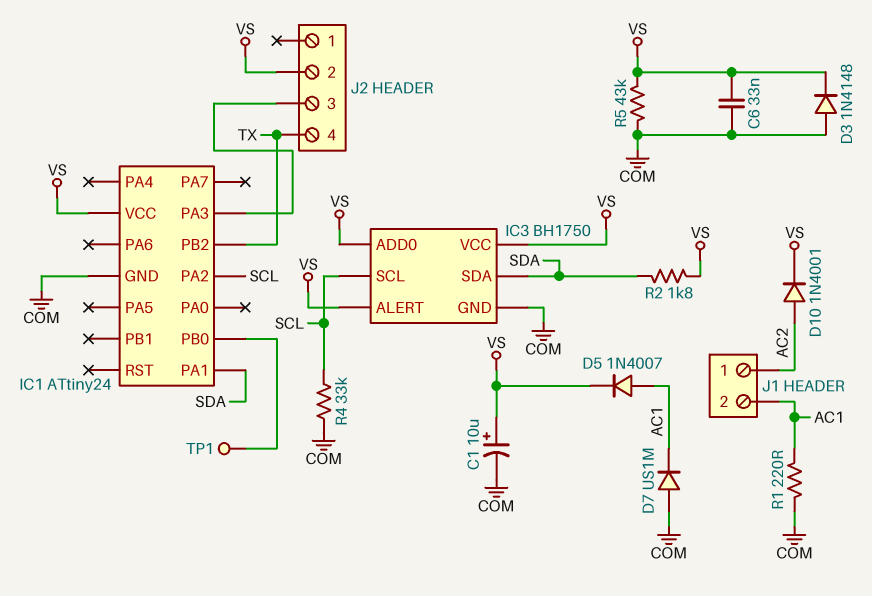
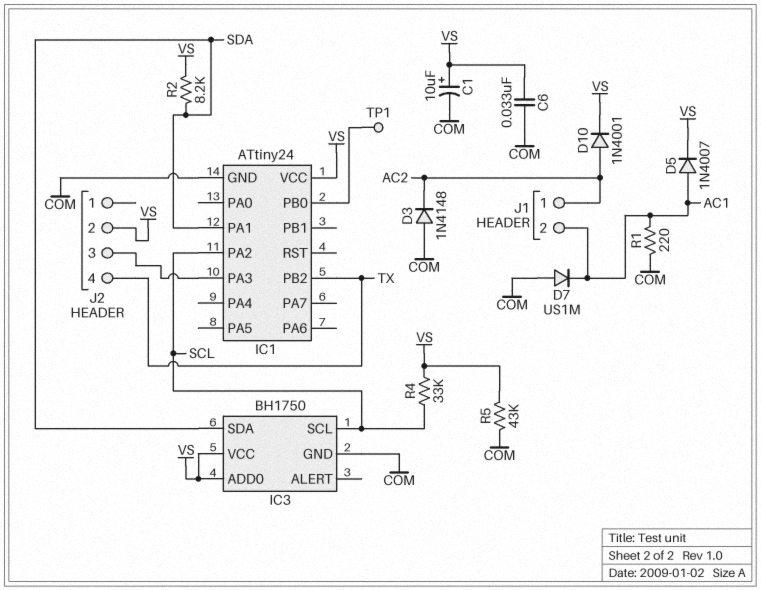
D3: diode 1N4148 (A COM, K VS) -> diode 1N4148 (A COM, K AC2)
IC3 pin ALERT: VS -> none
R2: 1.8k (SDA, VS) -> 8.2k (SDA, VS)
R4: 33k (COM, SCL) -> 33k (SCL, VS)

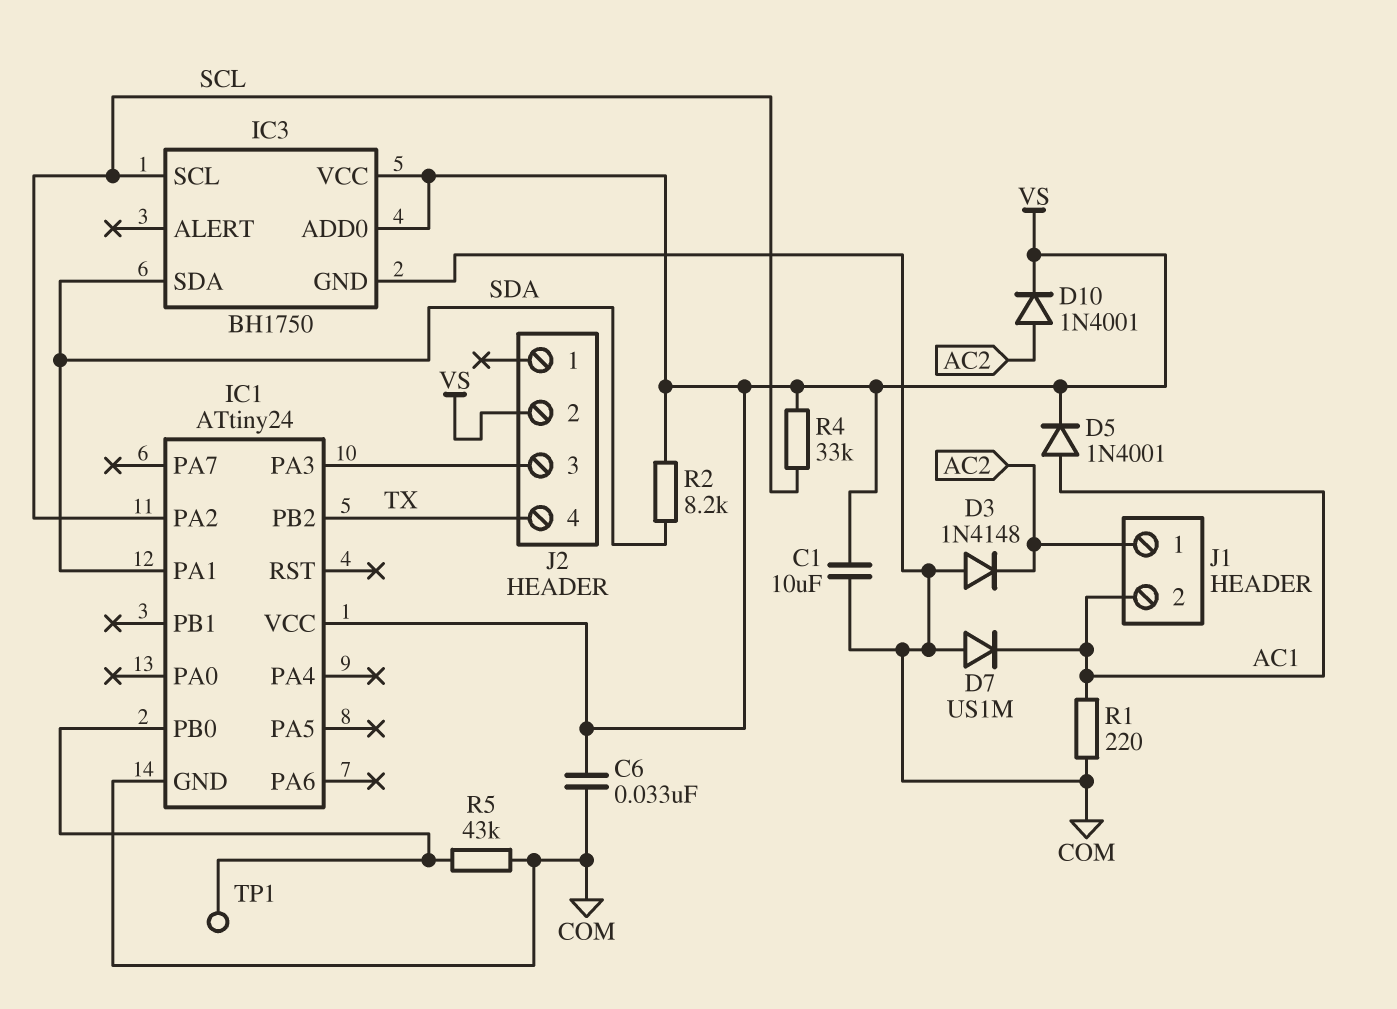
C1: 10uF (plus VS, minus COM) -> 10uF (COM, VS)
D5: diode 1N4007 (A AC1, K VS) -> diode 1N4001 (A AC1, K VS)
R5: 43k (COM, VS) -> 43k (COM, IC1/PB0)

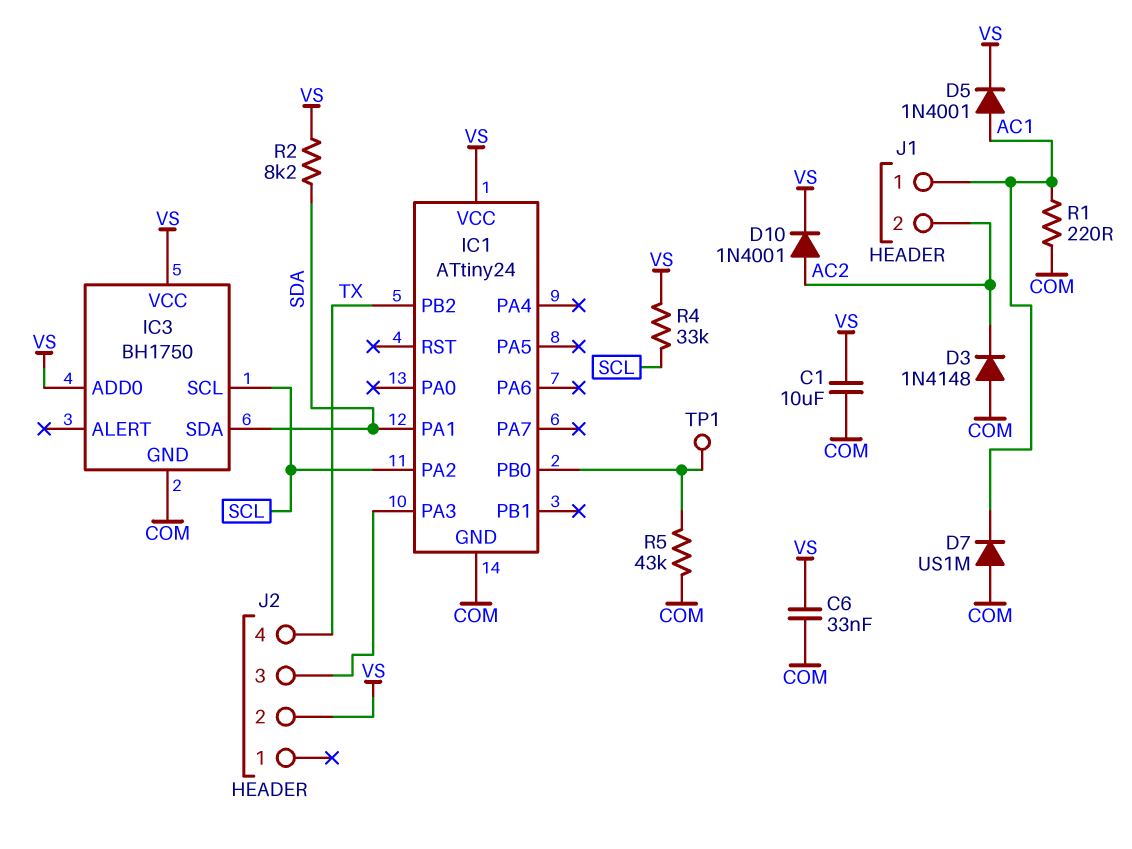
J1 pin 1: AC2 -> AC1
J1 pin 2: AC1 -> AC2

